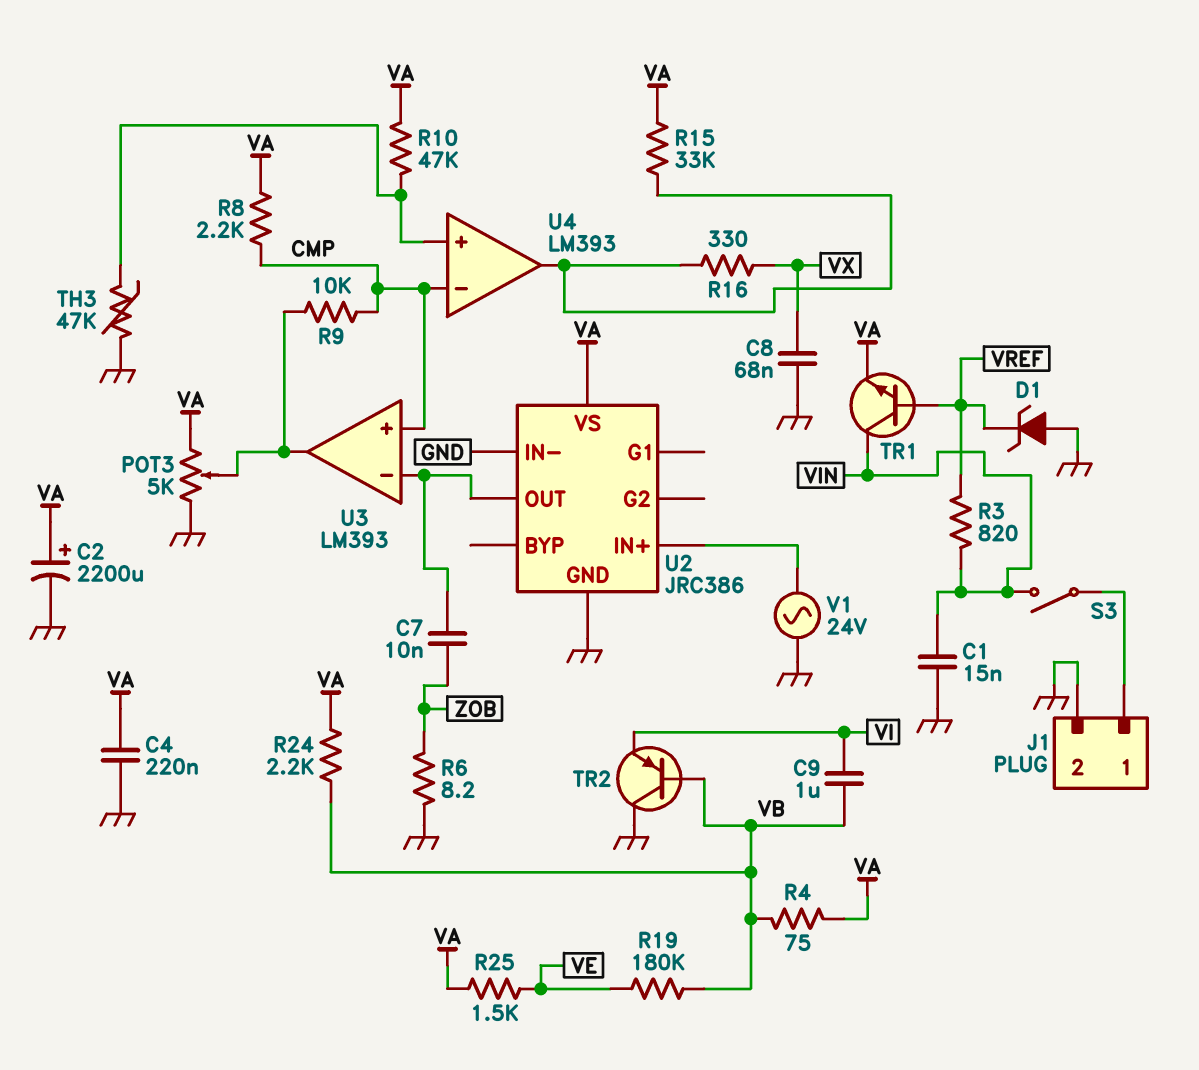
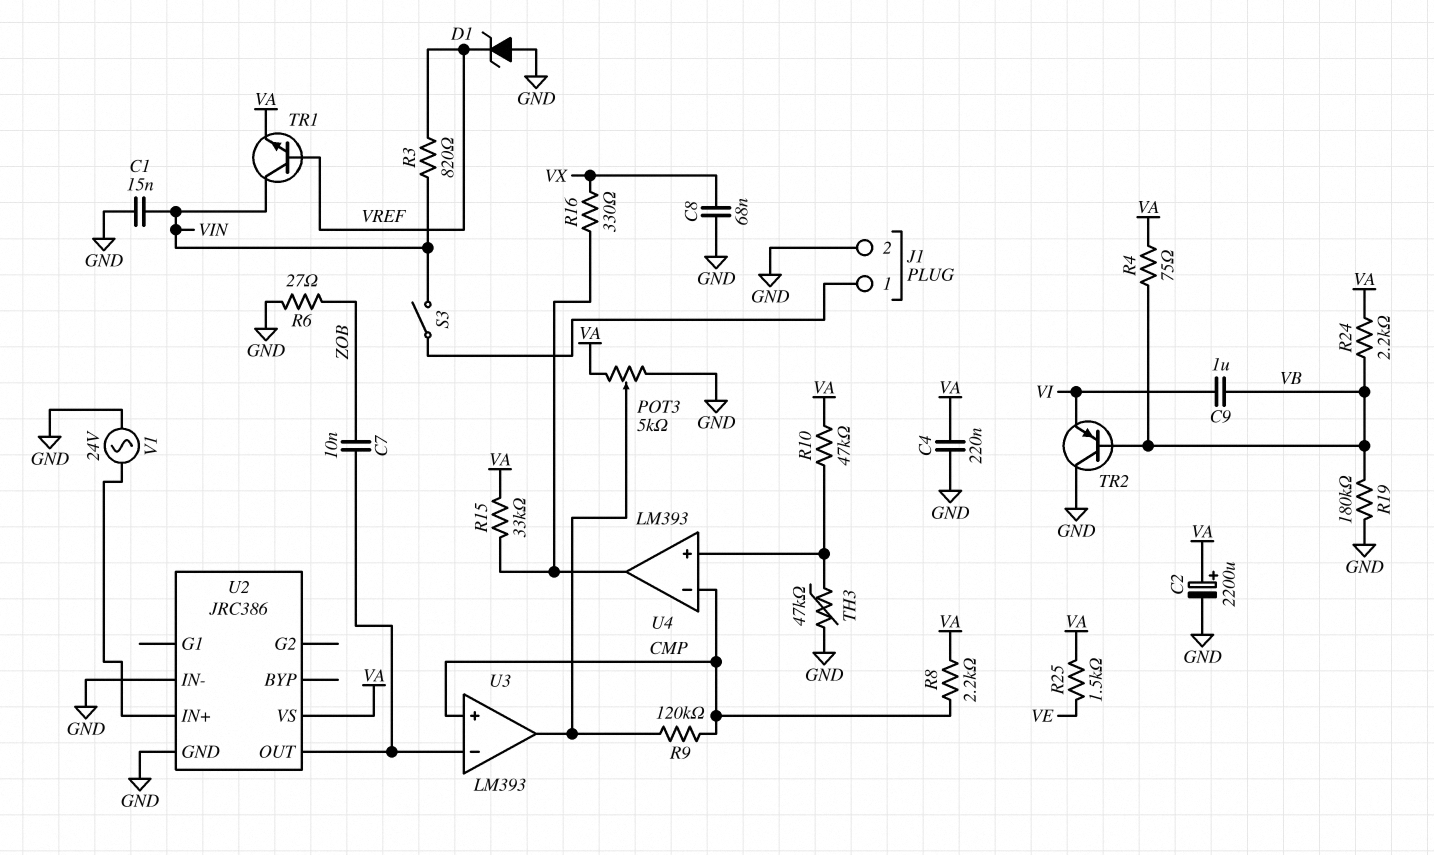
R6: 8.2 (GND, ZOB) -> 27 (GND, ZOB)
R9: 10k (CMP, U3/out) -> 120k (CMP, U3/out)
R19: 180k (VB, VE) -> 180k (GND, VB)

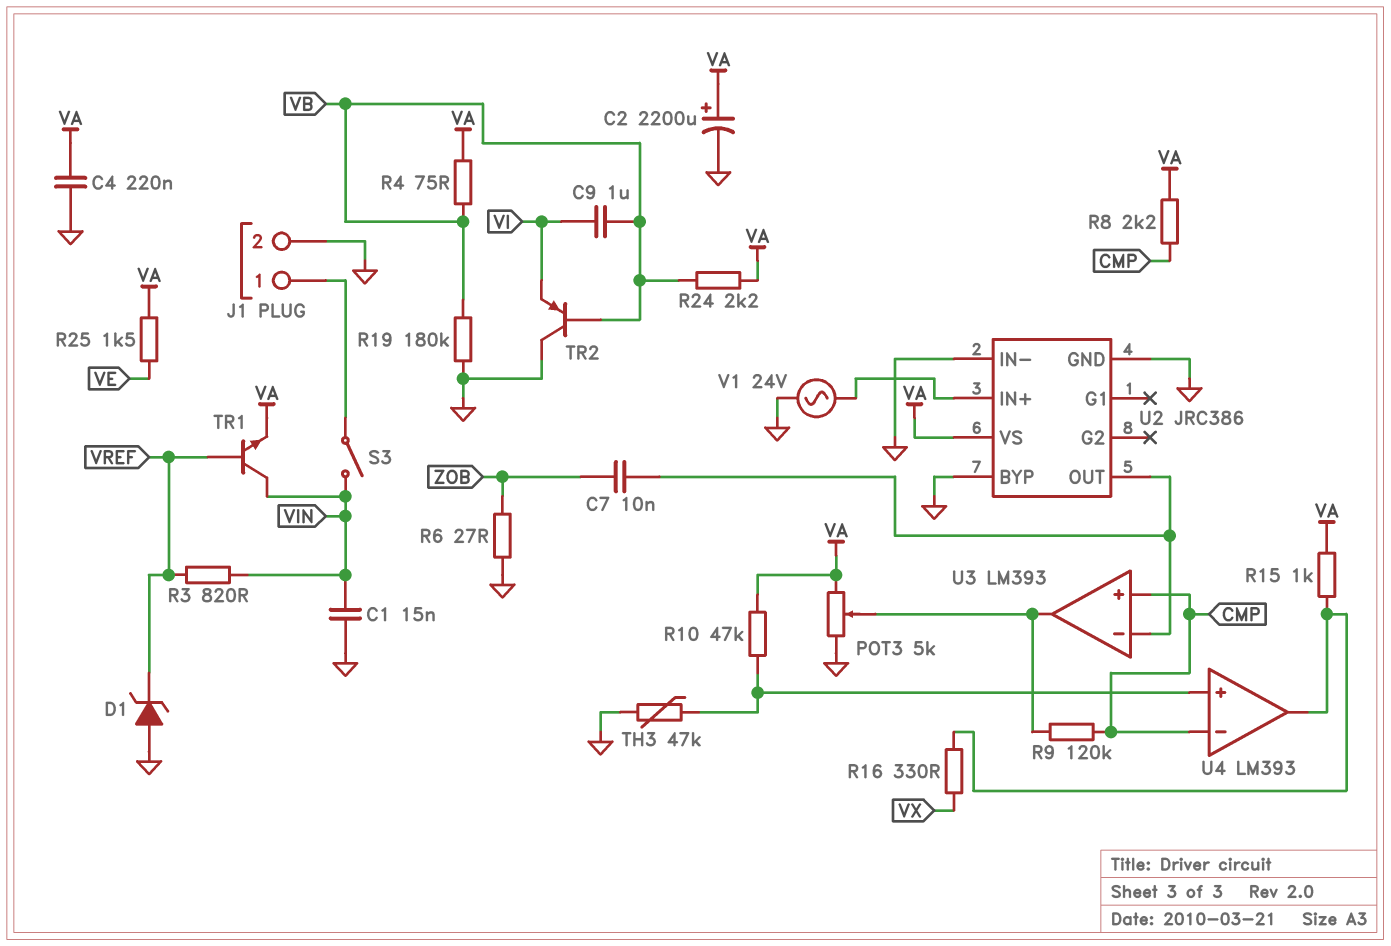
C8: 68nF (GND, VX) -> none
R15: 33k (U4/out, VA) -> 1k (U4/out, VA)
U2 pin BYP: none -> GND

